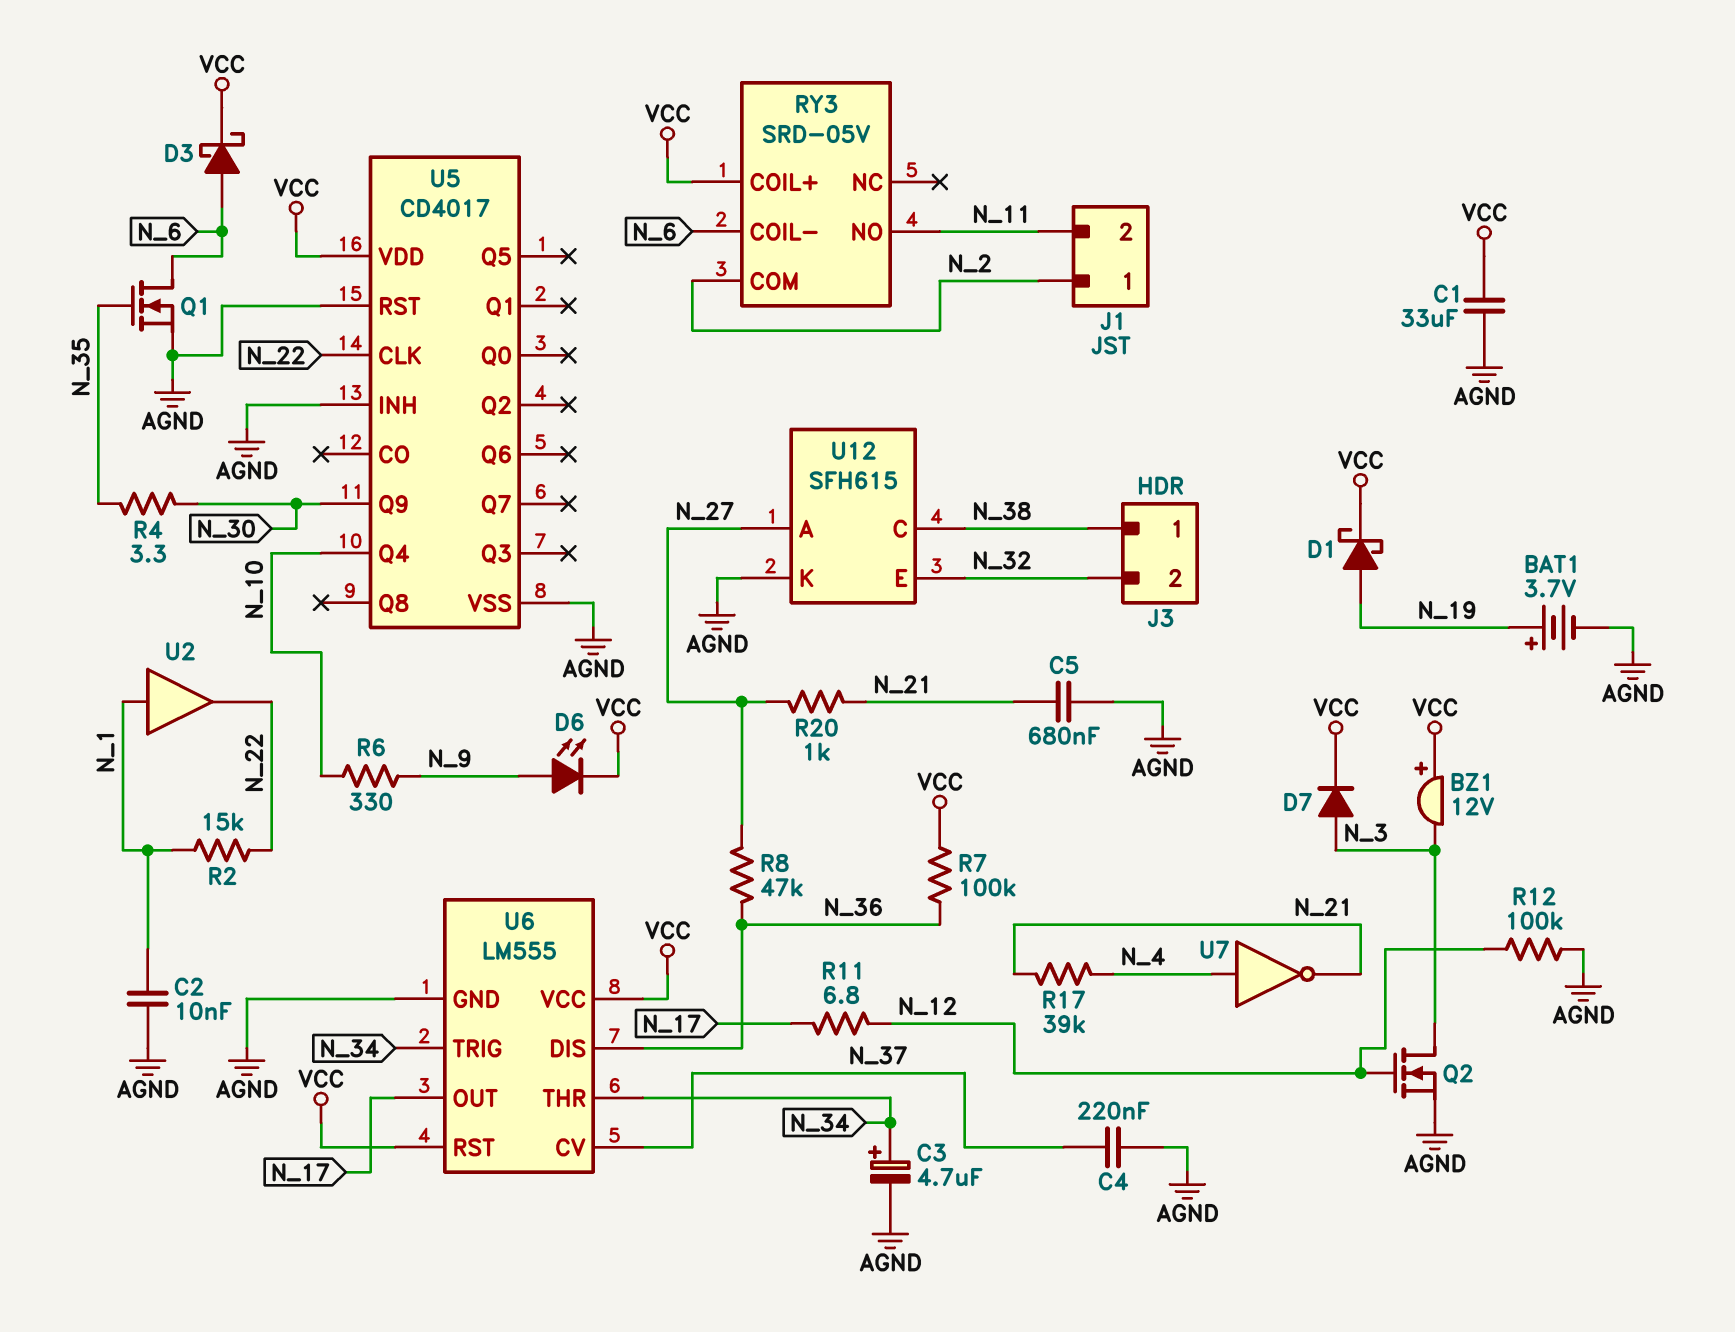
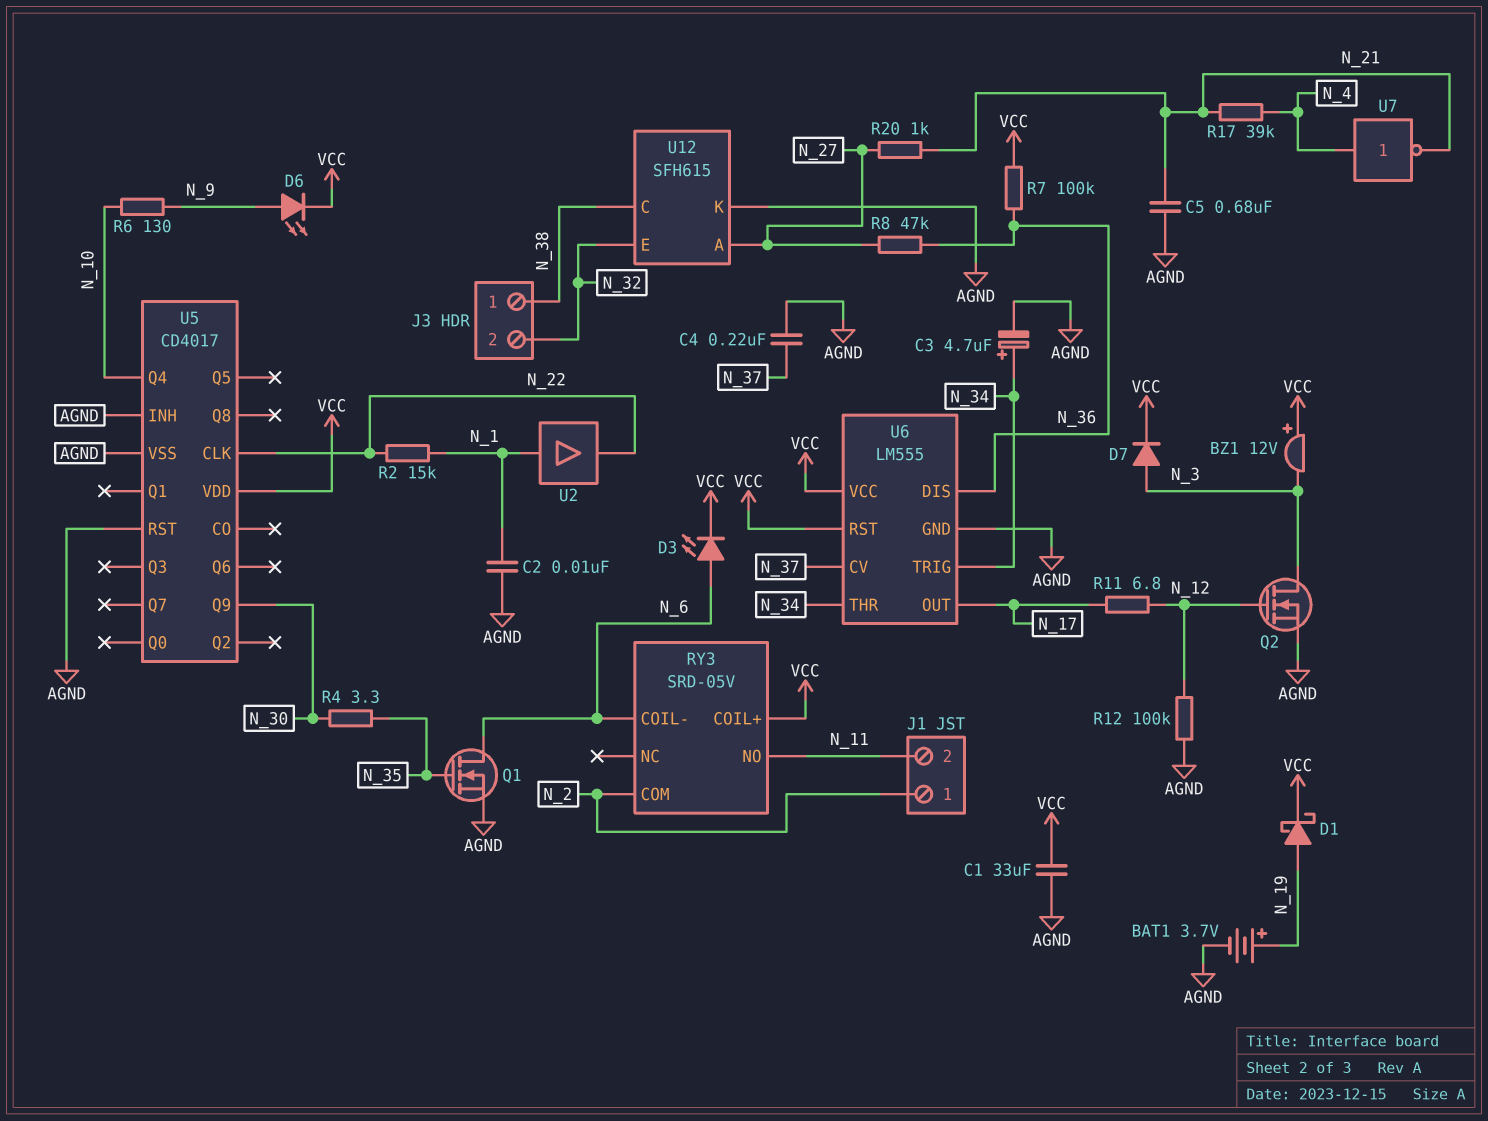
D3: schottky (A N_6, K VCC) -> LED (A N_6, K VCC)
R6: 330 (N_9, N_10) -> 130 (N_9, N_10)

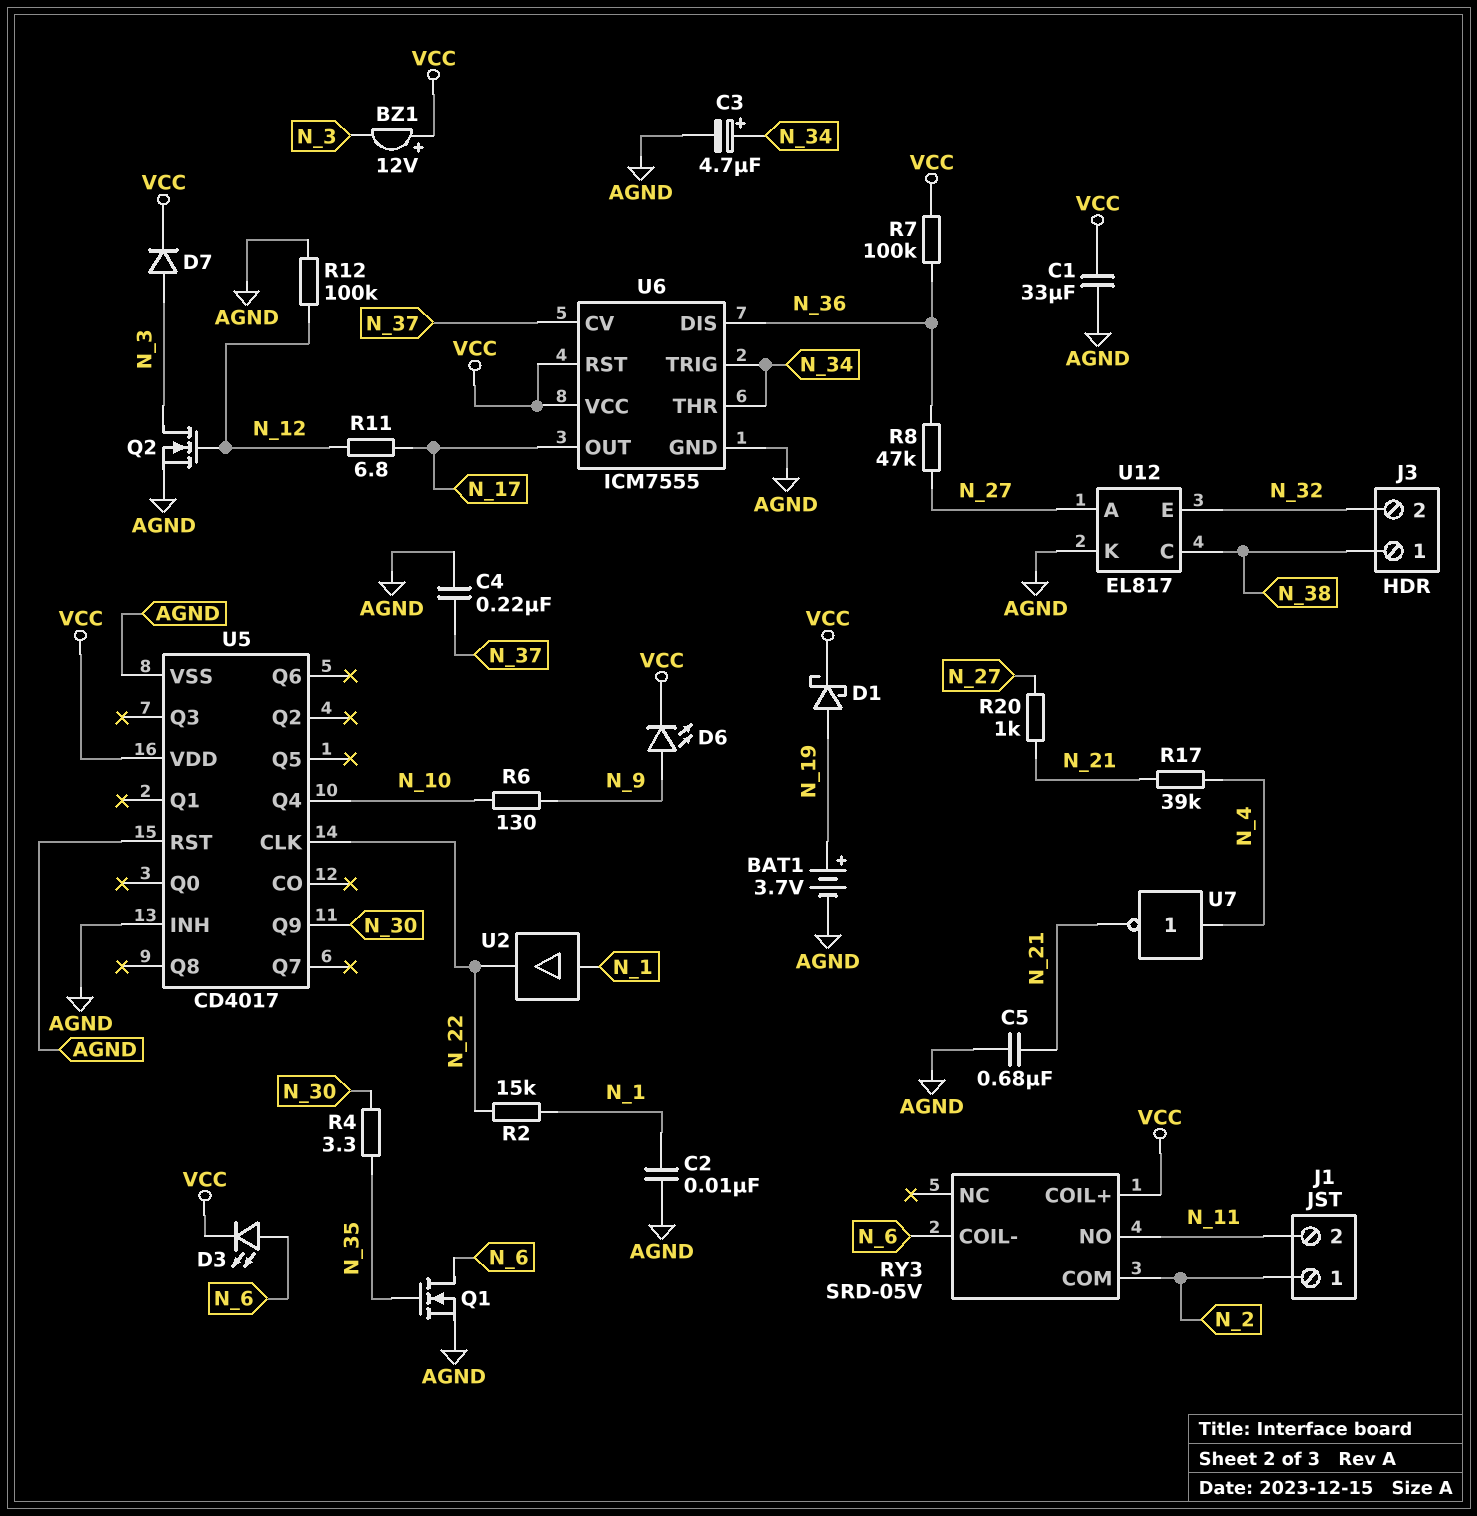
U6: LM555 -> ICM7555
U12: SFH615 -> EL817

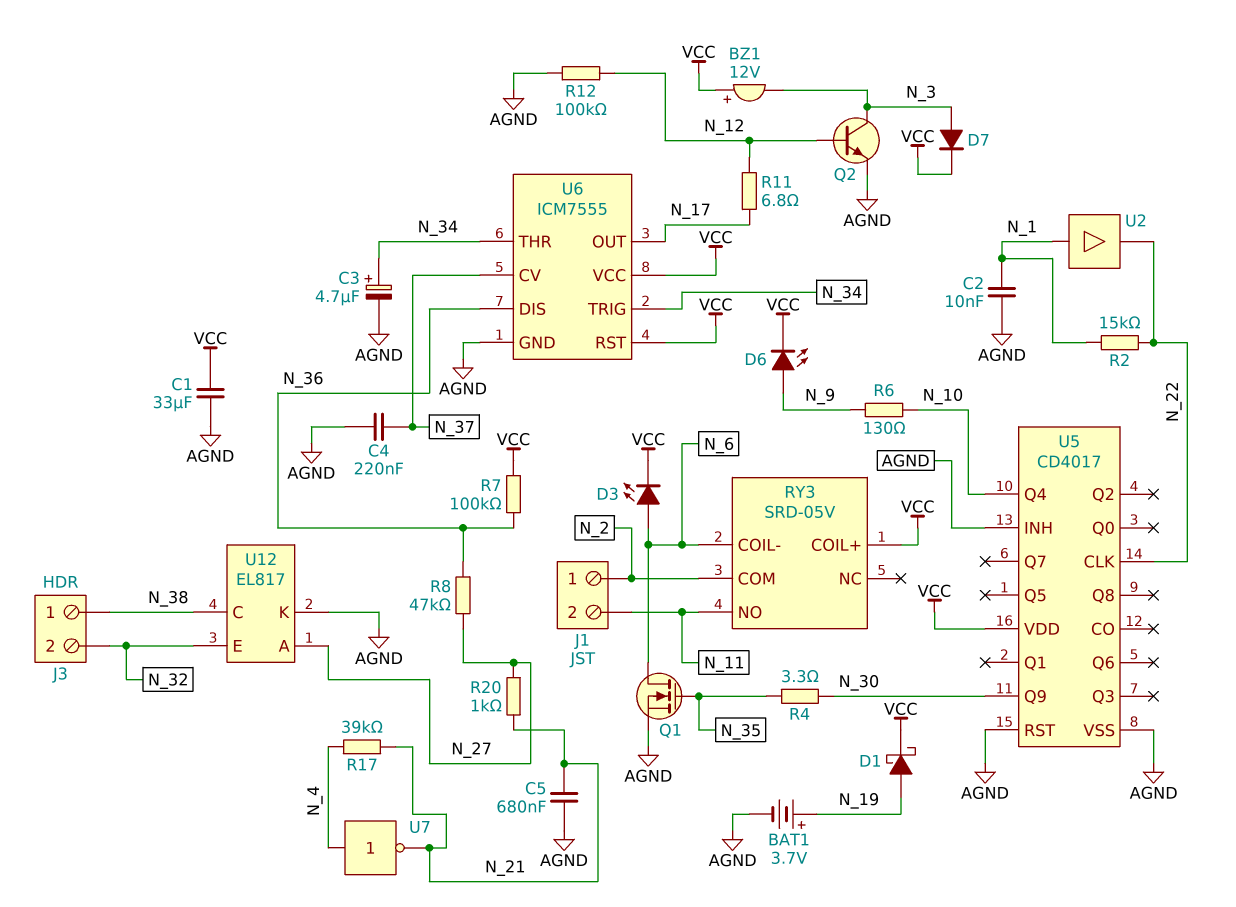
Q2: NMOS (G N_12, D N_3, S AGND) -> NPN (B N_12, C N_3, E AGND)

